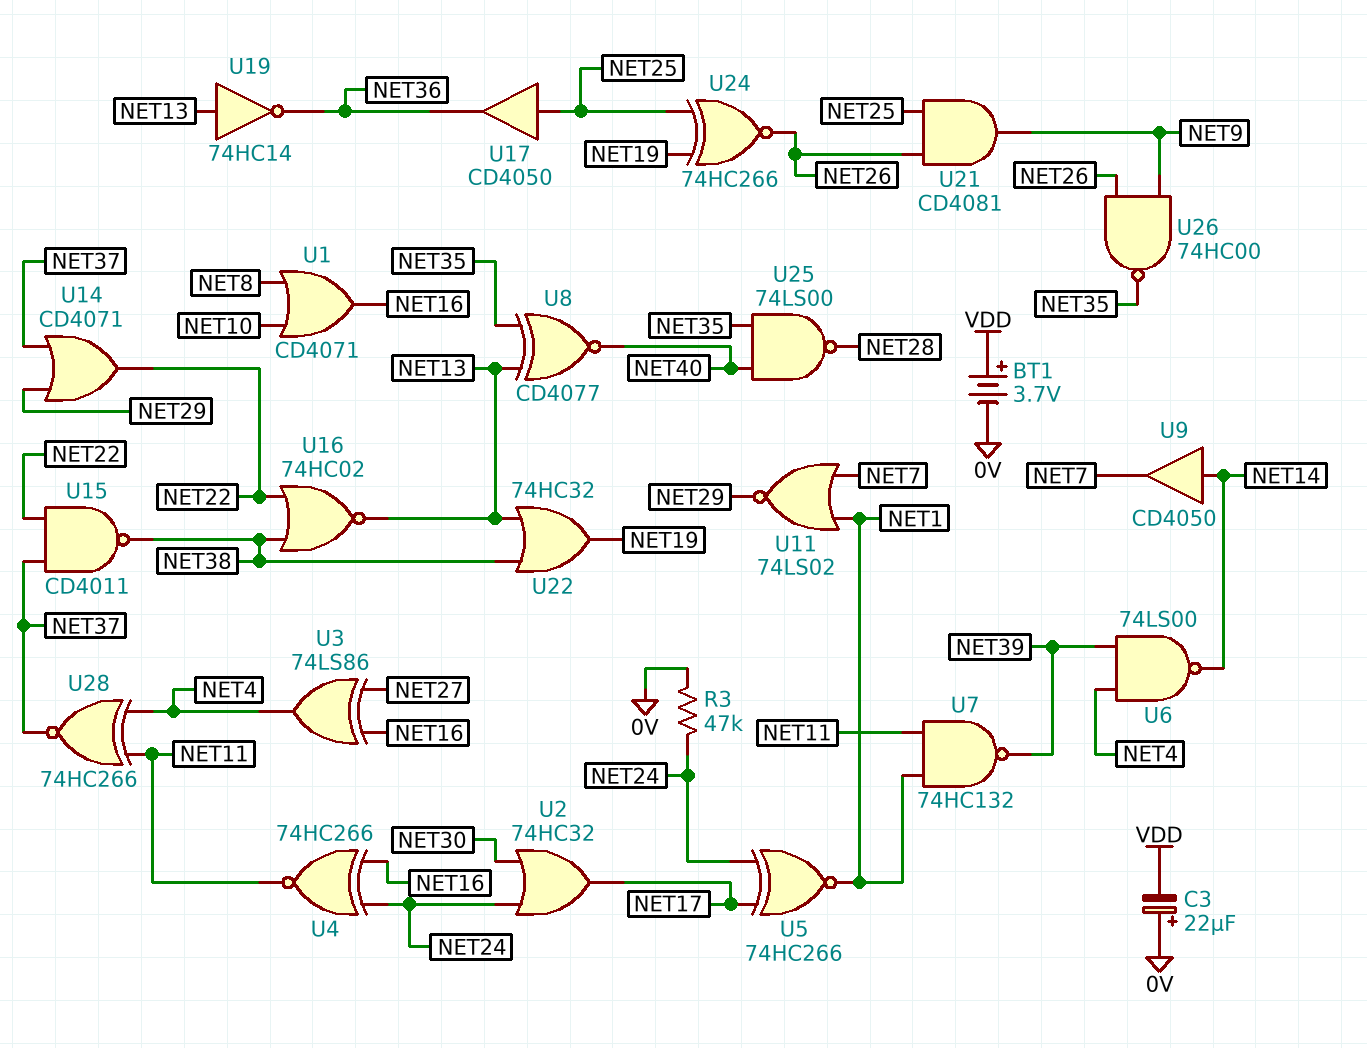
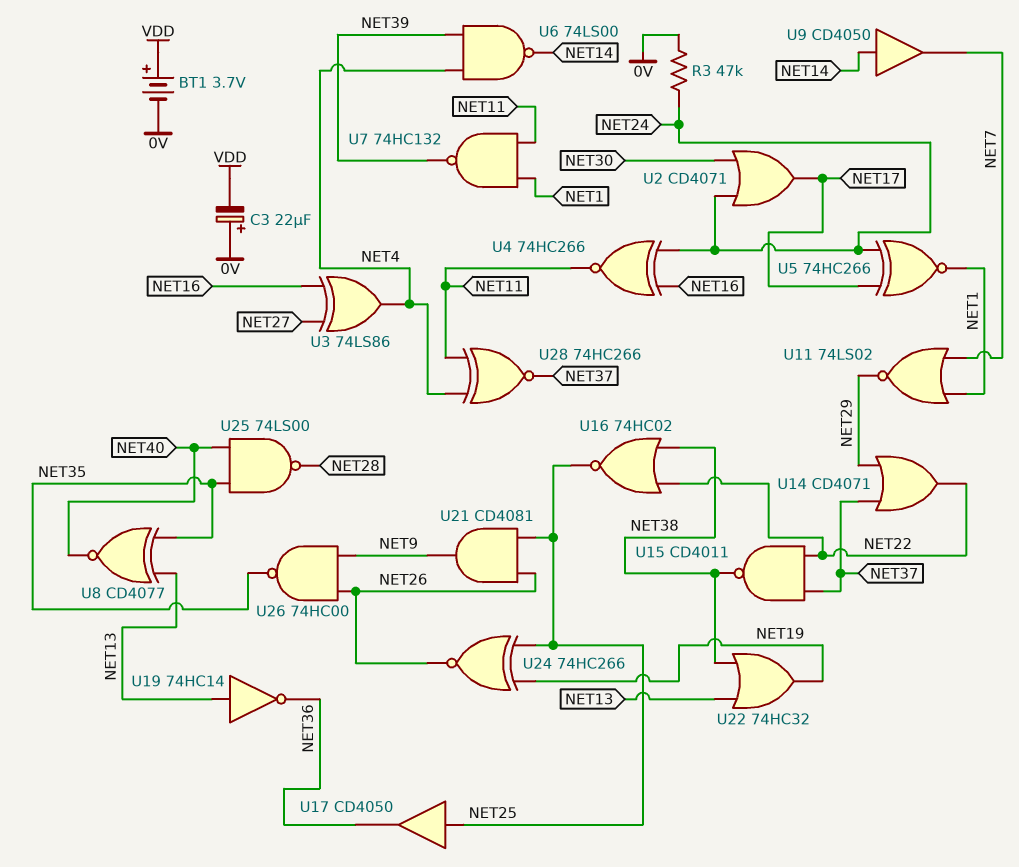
U1: OR CD4071 (in NET8, in NET10, out NET16) -> none
U2: OR 74HC32 (in NET24, in NET30, out NET17) -> OR CD4071 (in NET24, in NET30, out NET17)
U16: NOR 74HC02 (in NET22, in NET38, out NET13) -> NOR 74HC02 (in NET22, in NET38, out NET25)

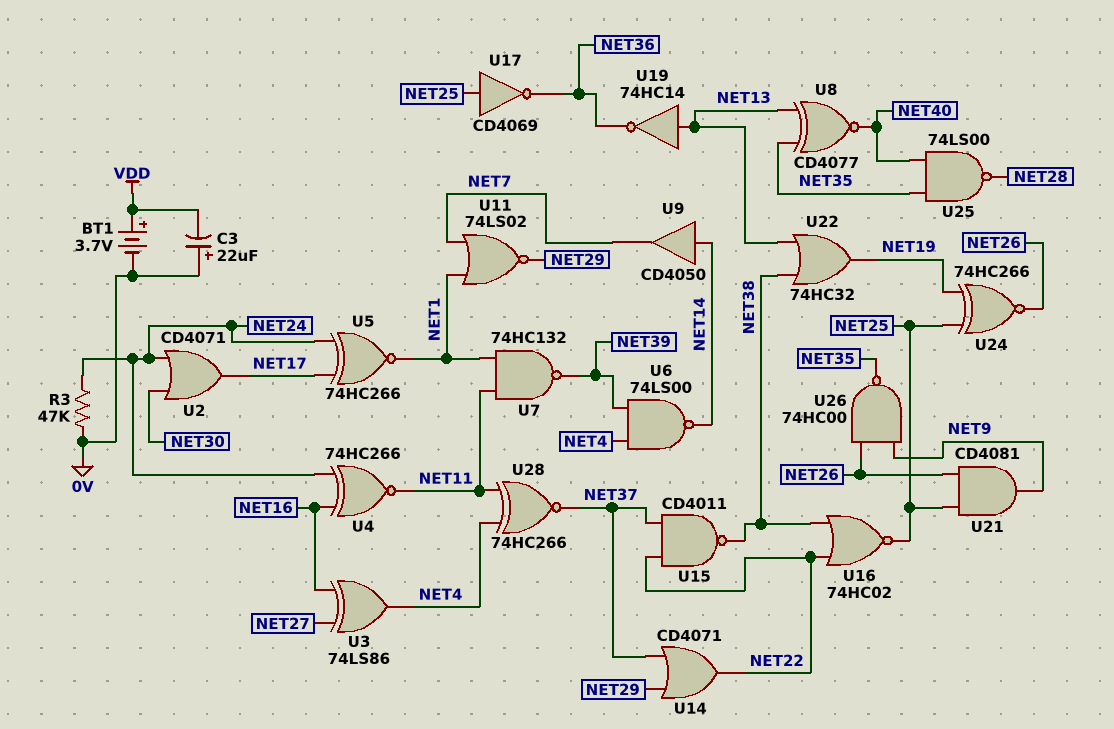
U17: buffer CD4050 (in NET25, out NET36) -> NOT CD4069 (in NET25, out NET36)

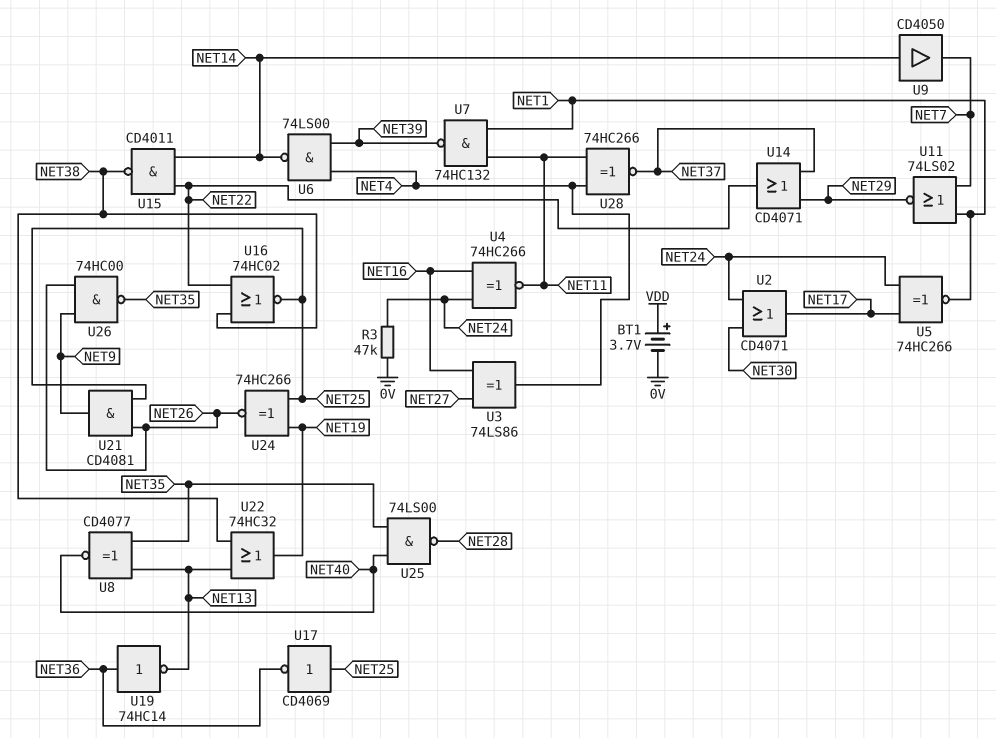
C3: 22uF (plus 0V, minus VDD) -> none
U15: NAND CD4011 (in NET22, in NET37, out NET38) -> NAND CD4011 (in NET14, in NET22, out NET38)
U19: NOT 74HC14 (in NET13, out NET36) -> NOT 74HC14 (in NET36, out NET13)

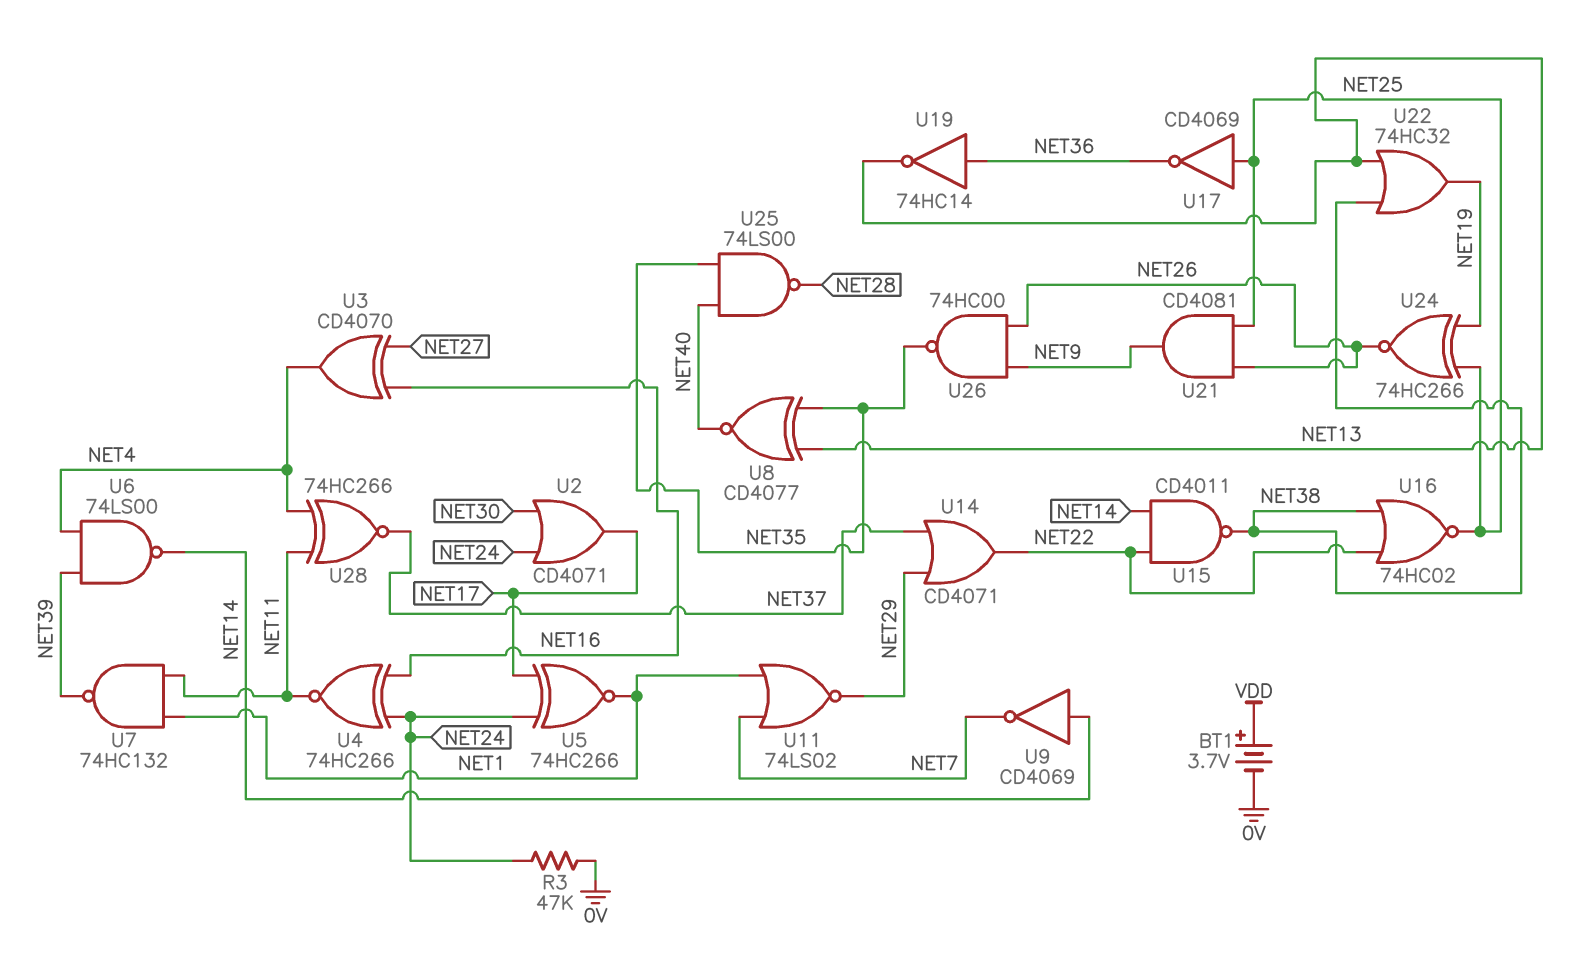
U3: XOR 74LS86 (in NET16, in NET27, out NET4) -> XOR CD4070 (in NET16, in NET27, out NET4)
U9: buffer CD4050 (in NET14, out NET7) -> NOT CD4069 (in NET14, out NET7)

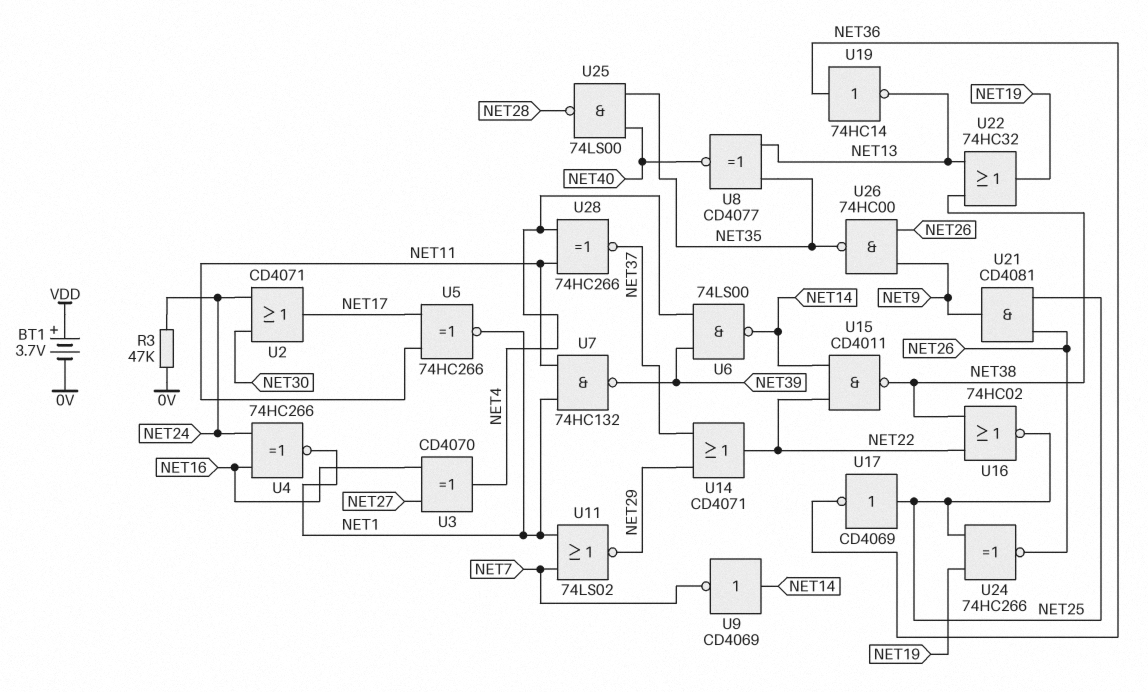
U4: XNOR 74HC266 (in NET16, in NET24, out NET11) -> XNOR 74HC266 (in NET16, in NET24, out NET1)
U5: XNOR 74HC266 (in NET17, in NET24, out NET1) -> XNOR 74HC266 (in NET11, in NET17, out NET1)

